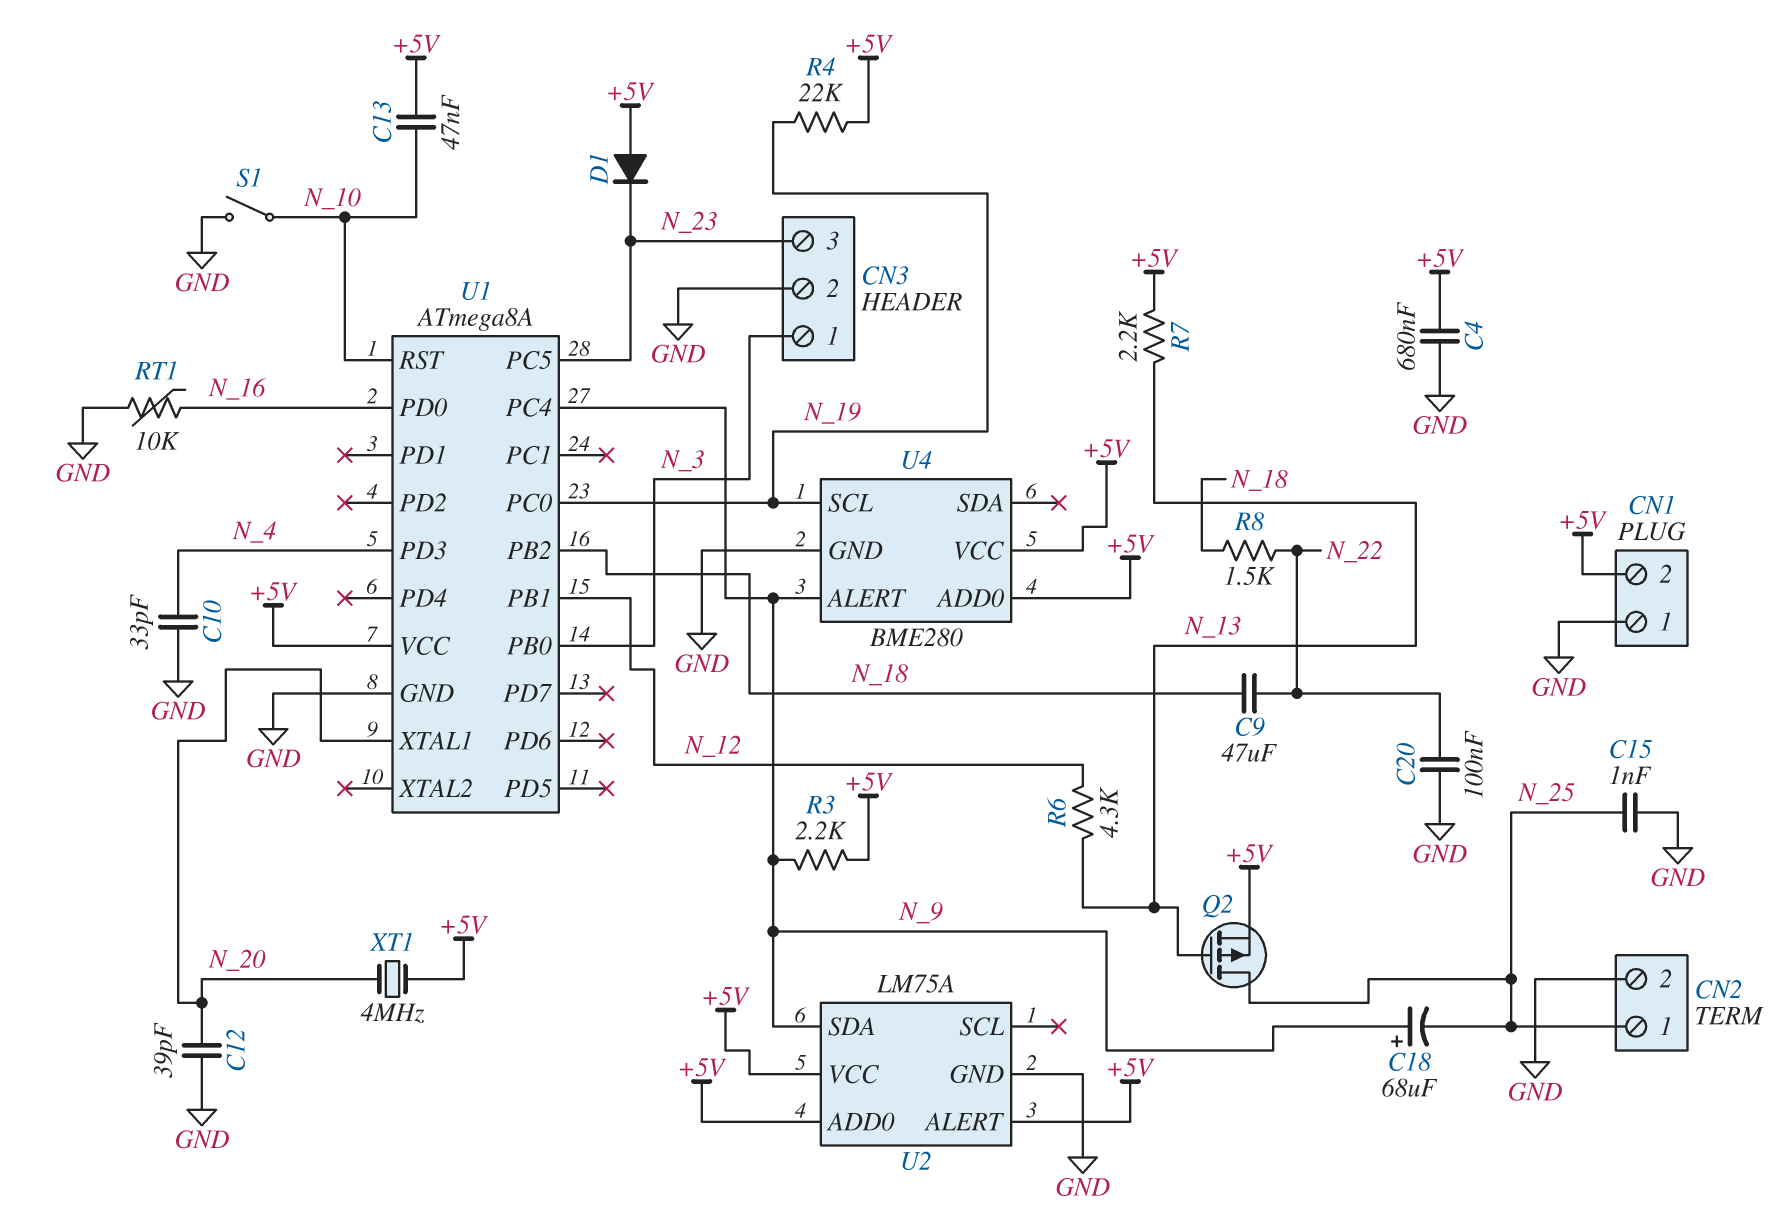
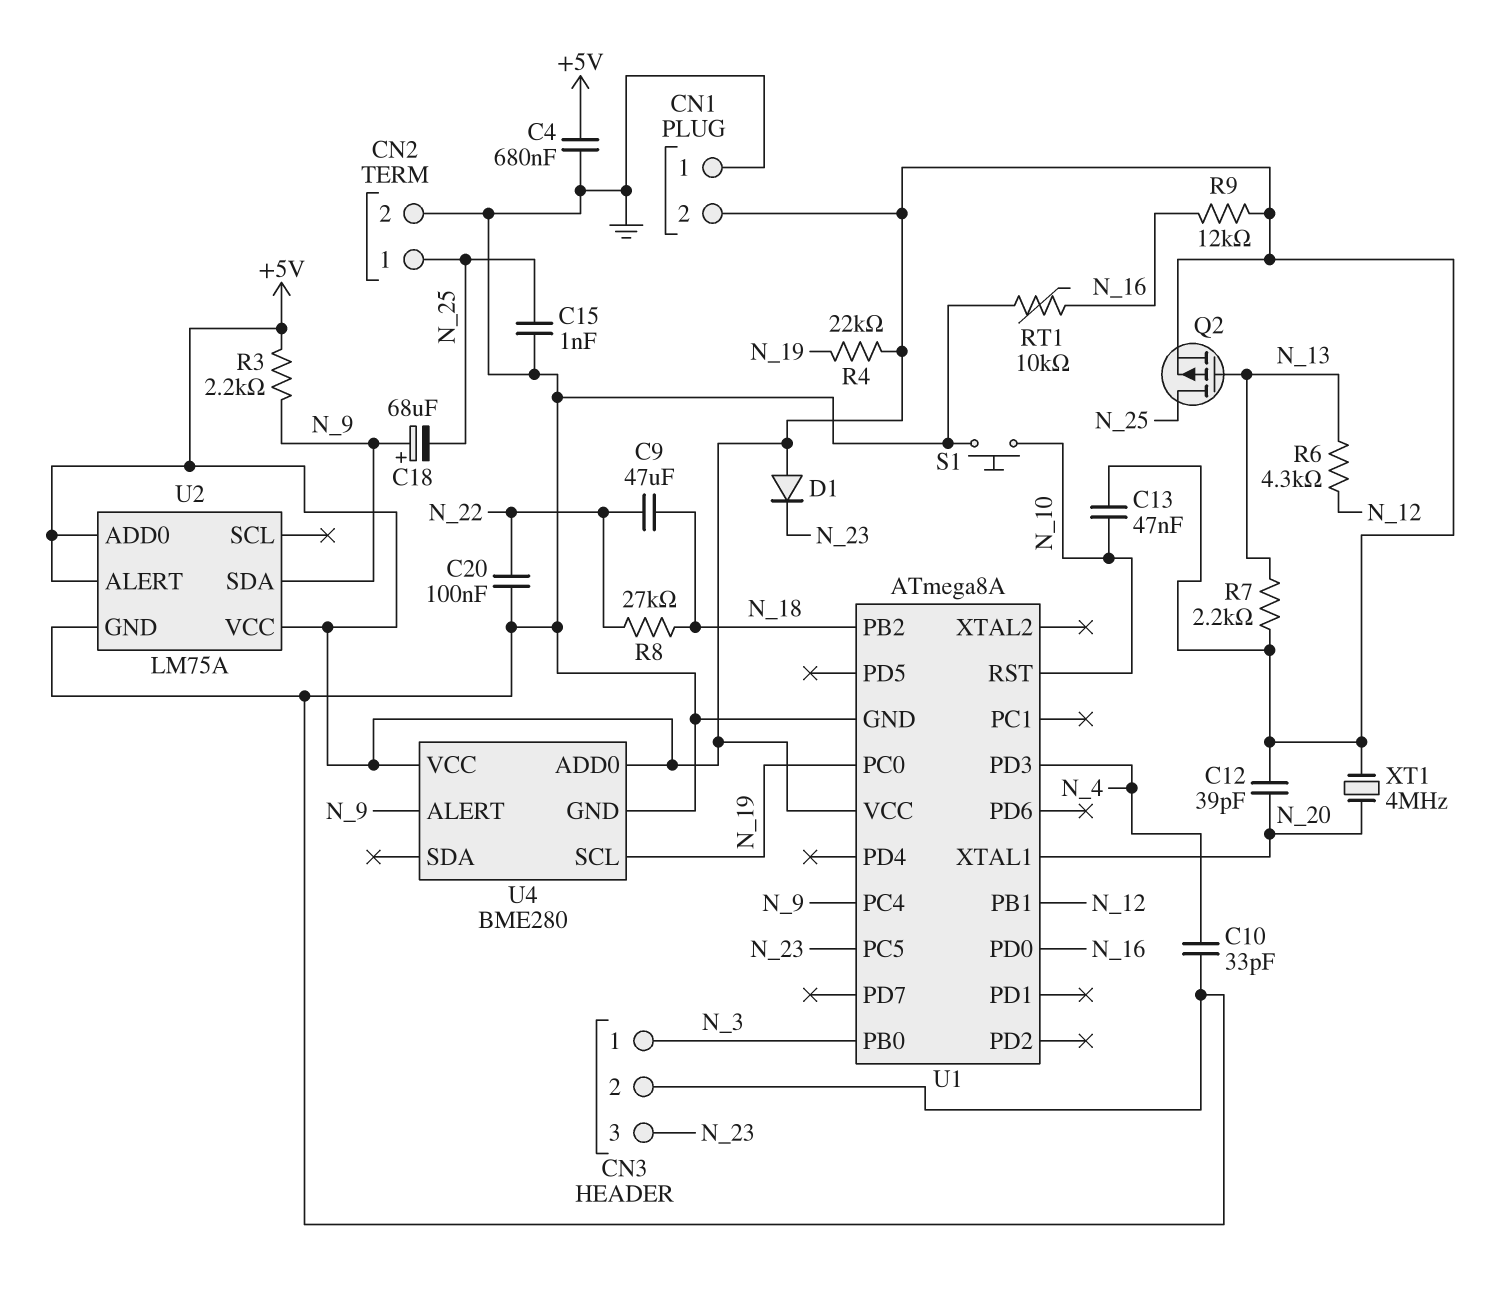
C12: 39pF (GND, N_20) -> 39pF (+5V, N_20)
R8: 1.5k (N_18, N_22) -> 27k (N_18, N_22)
R9: none -> 12k (+5V, N_16)
S1: switch (GND, N_10) -> button (GND, N_10)

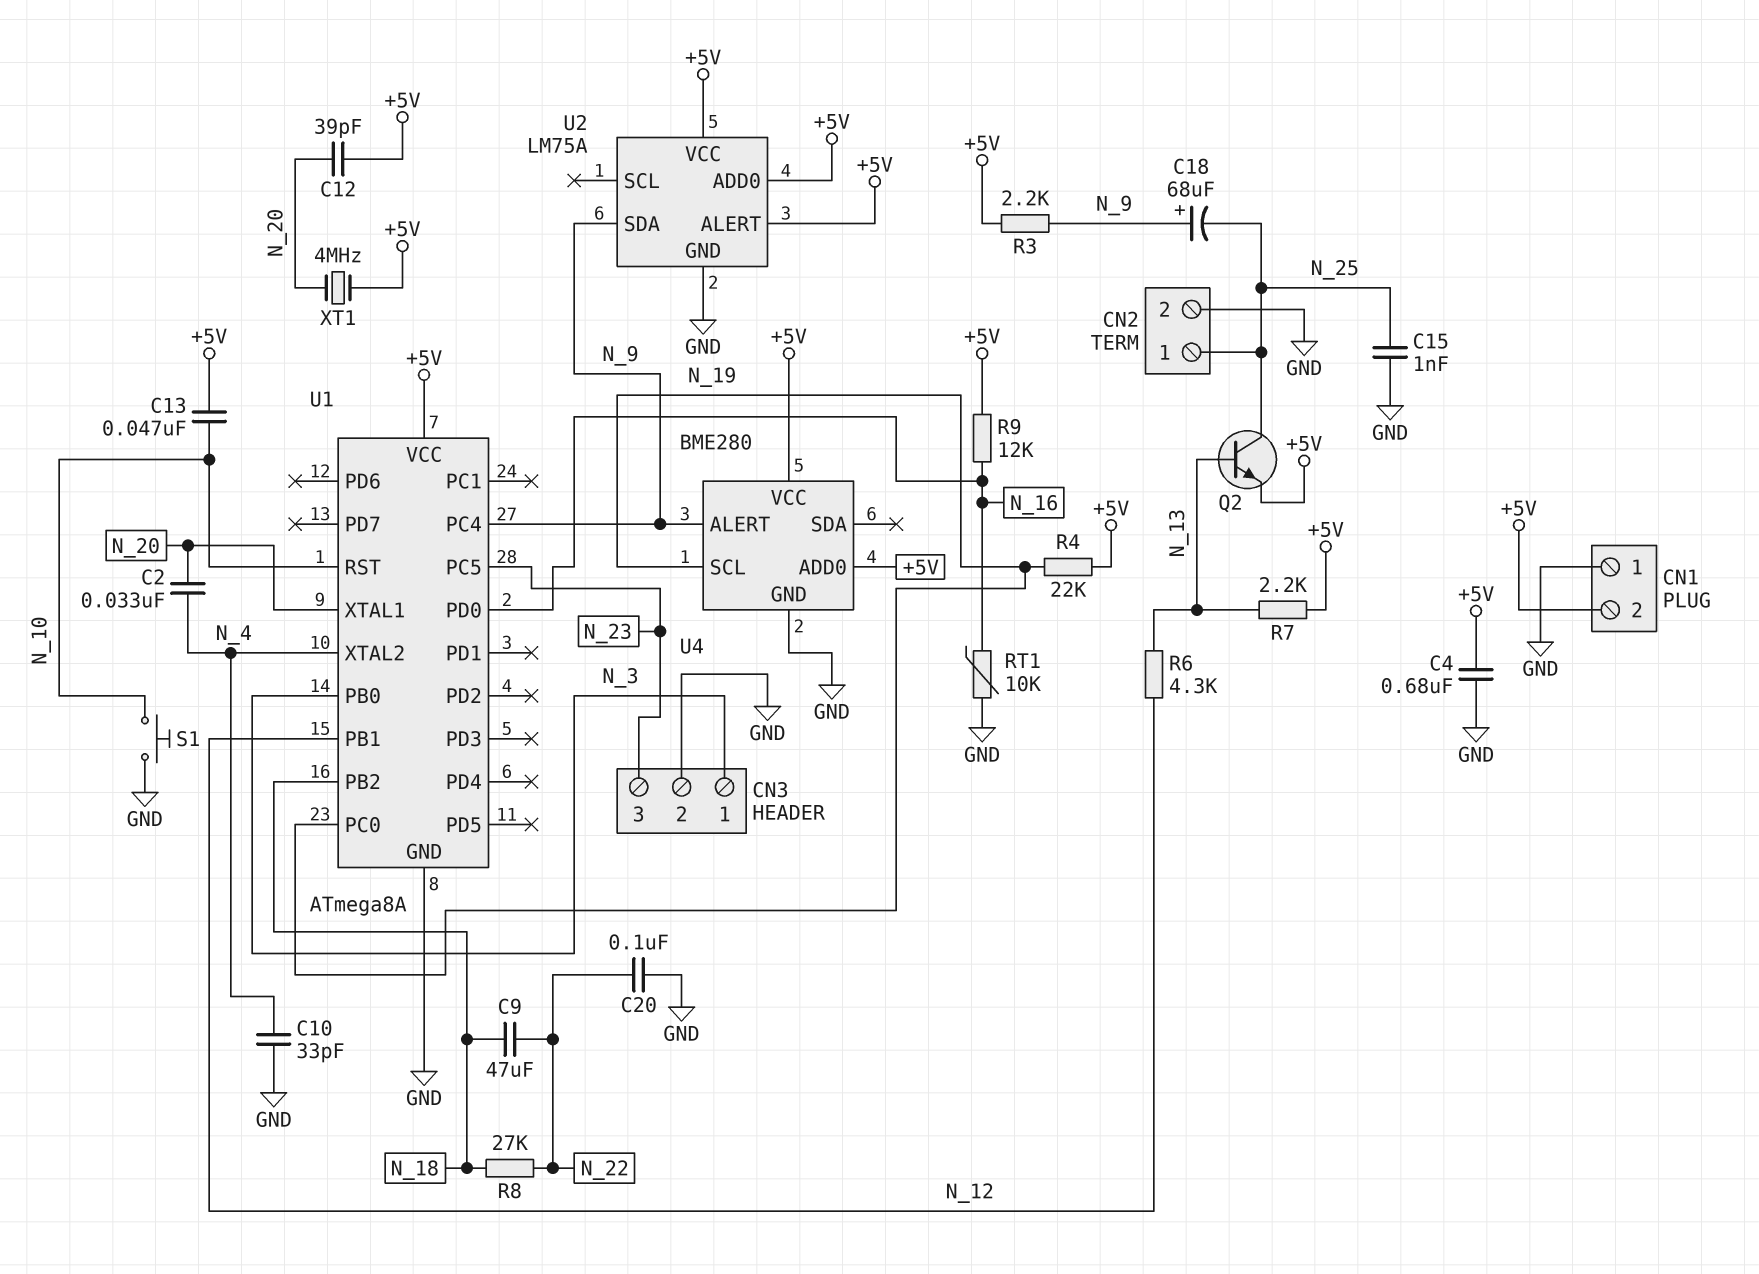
C2: none -> 33nF (N_4, N_20)
D1: diode (A +5V, K N_23) -> none
Q2: PMOS (G N_13, D N_25, S +5V) -> NPN (B N_13, C N_25, E +5V)
U1 pin PD3: N_4 -> none
U1 pin XTAL2: none -> N_4

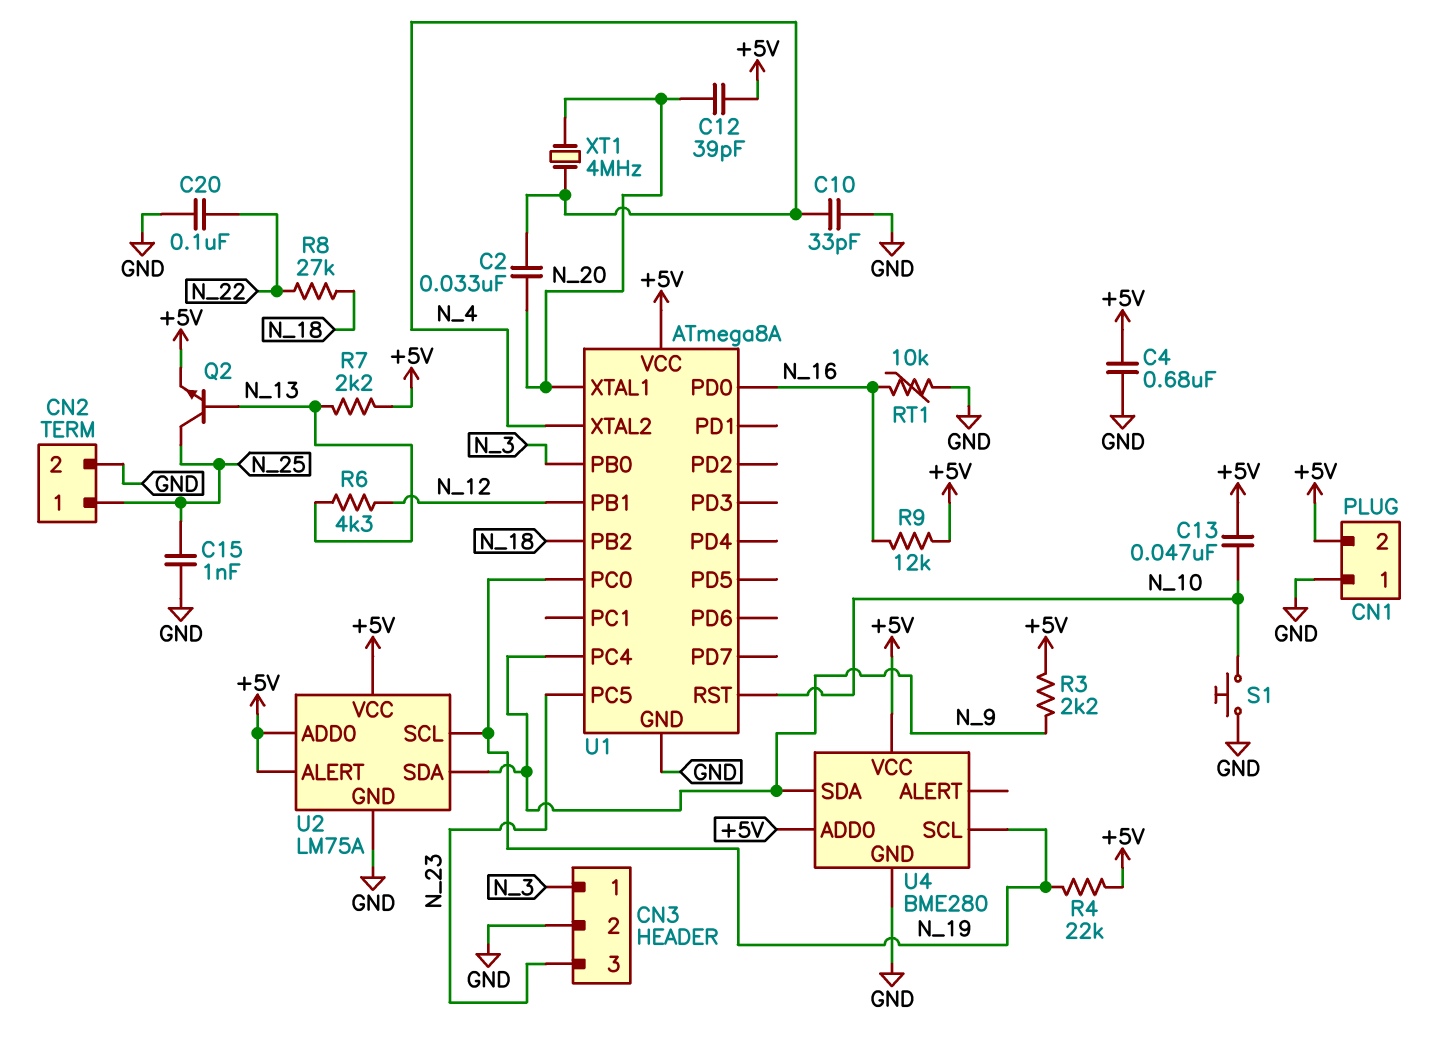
C9: 47uF (N_18, N_22) -> none
C18: 68uF (plus N_9, minus N_25) -> none
U2 pin SCL: none -> N_19
U4 pin ALERT: N_9 -> none
U4 pin SDA: none -> N_9
XT1: 4MHz (+5V, N_20) -> 4MHz (N_4, N_20)

